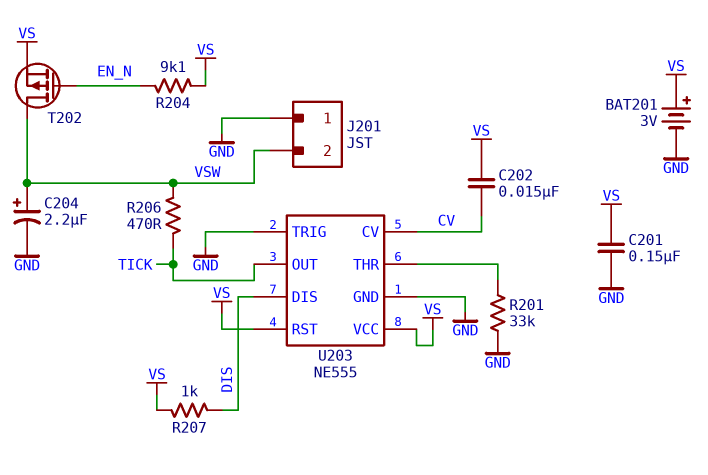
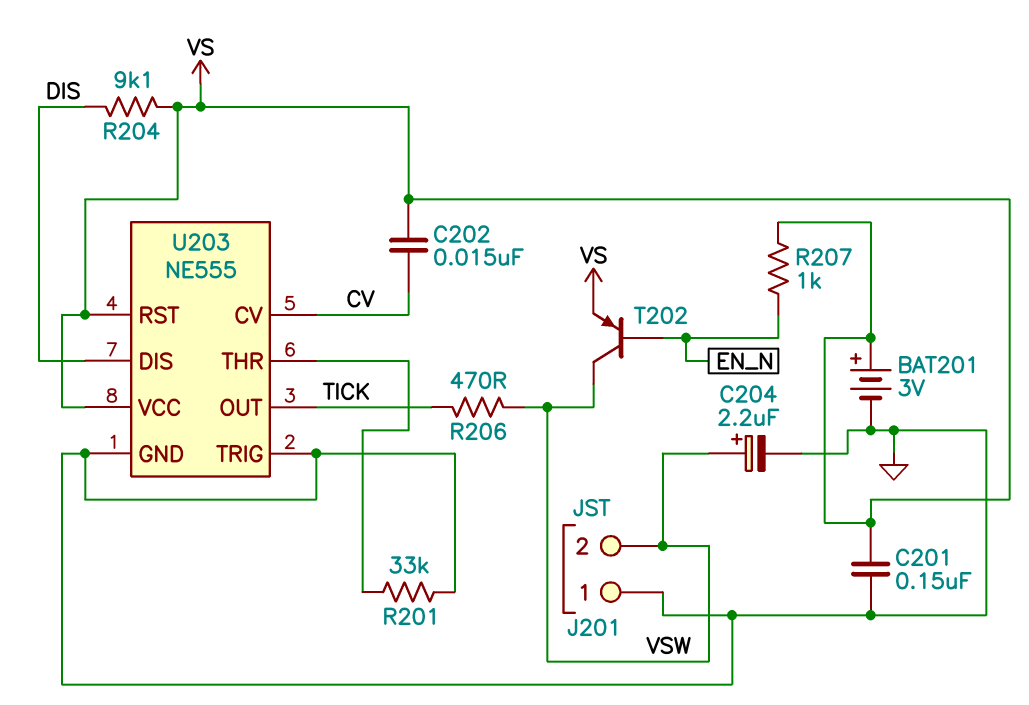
R204: 9.1k (EN_N, VS) -> 9.1k (DIS, VS)
R207: 1k (DIS, VS) -> 1k (EN_N, VS)
T202: PMOS (G EN_N, D VSW, S VS) -> PNP (B EN_N, C VSW, E VS)

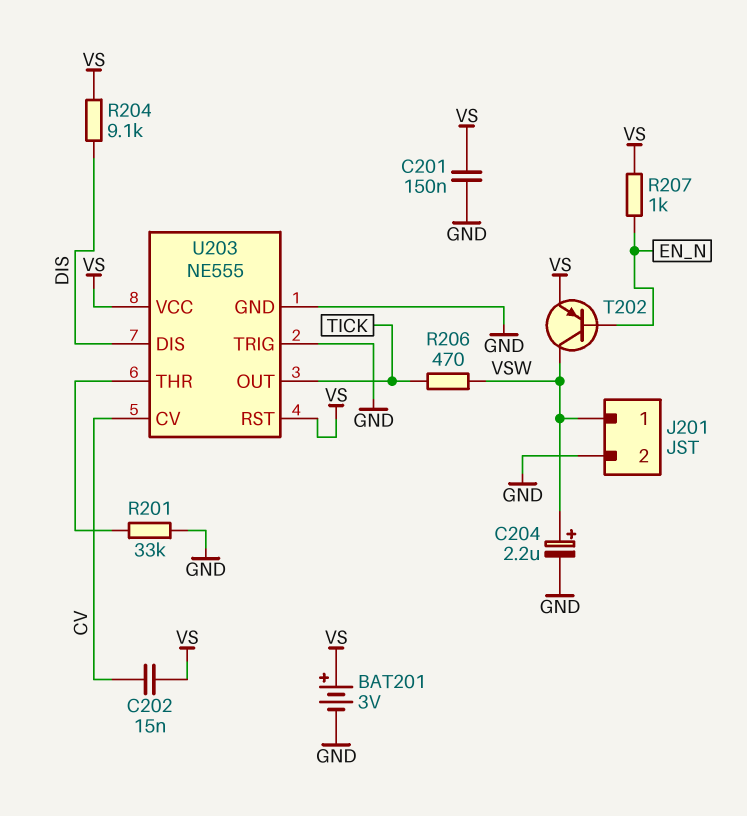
J201 pin 1: GND -> VSW
J201 pin 2: VSW -> GND

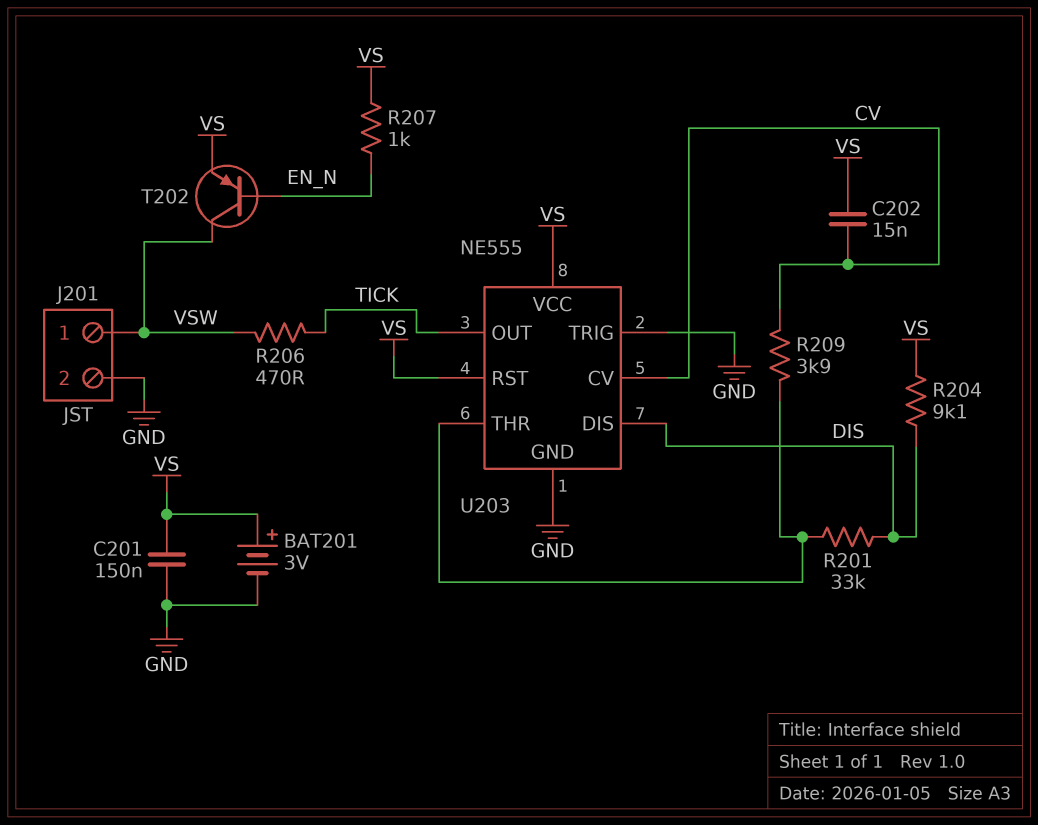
C204: 2.2uF (plus VSW, minus GND) -> none
R201: 33k (GND, U203/THR) -> 33k (DIS, U203/THR)
R209: none -> 3.9k (CV, U203/THR)

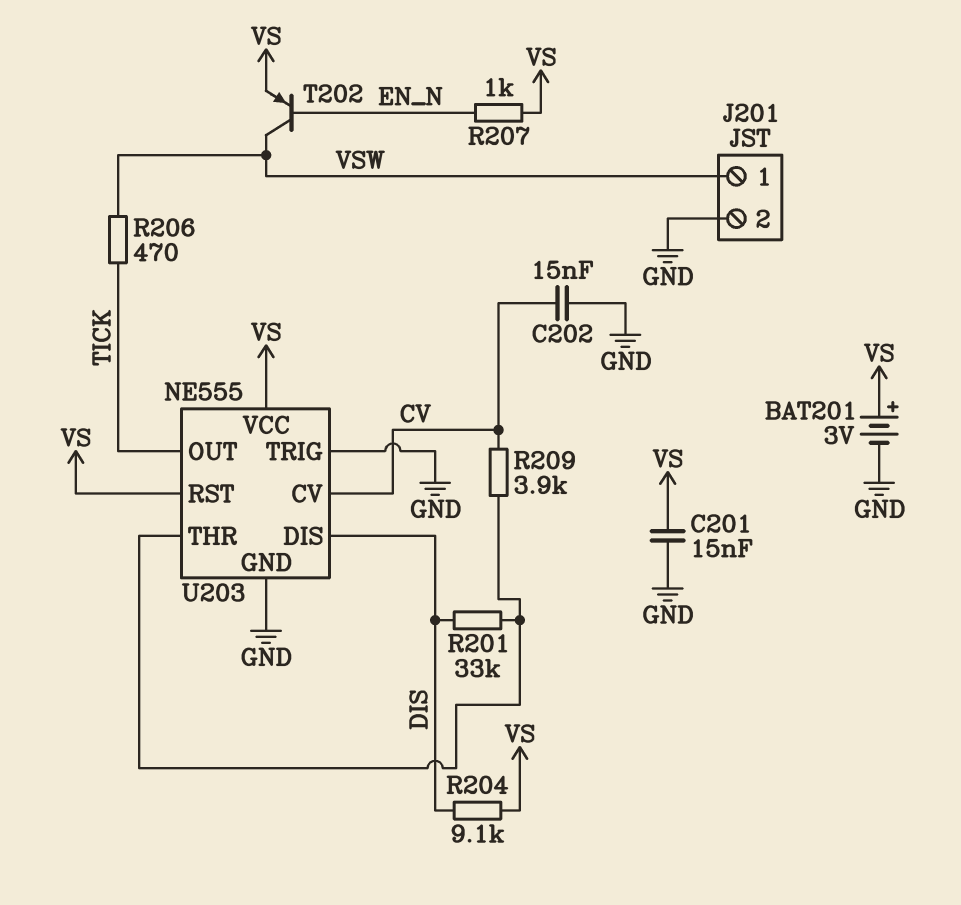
C201: 150nF (GND, VS) -> 15nF (GND, VS)
C202: 15nF (CV, VS) -> 15nF (CV, GND)

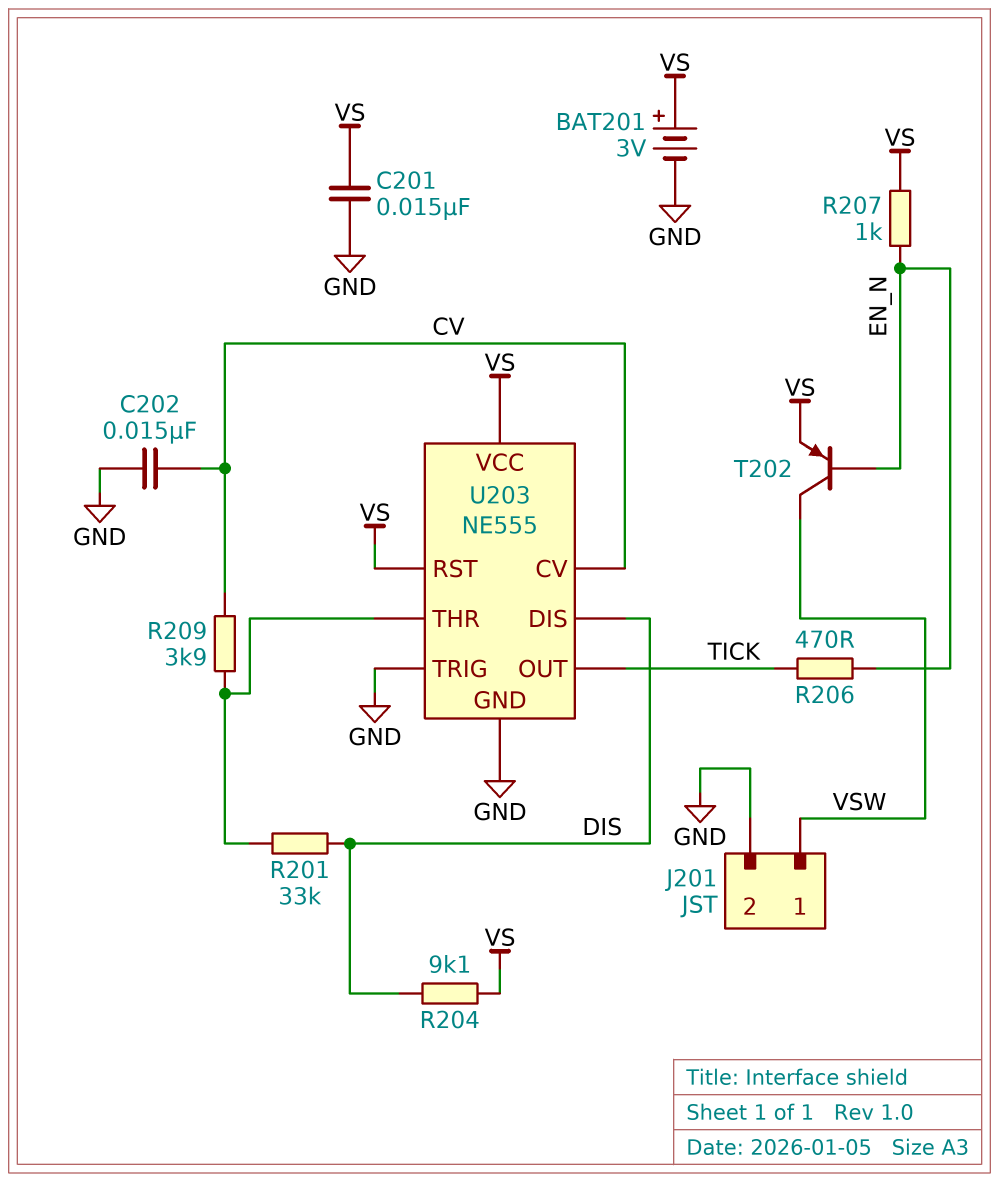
R206: 470 (TICK, VSW) -> 470 (EN_N, TICK)

